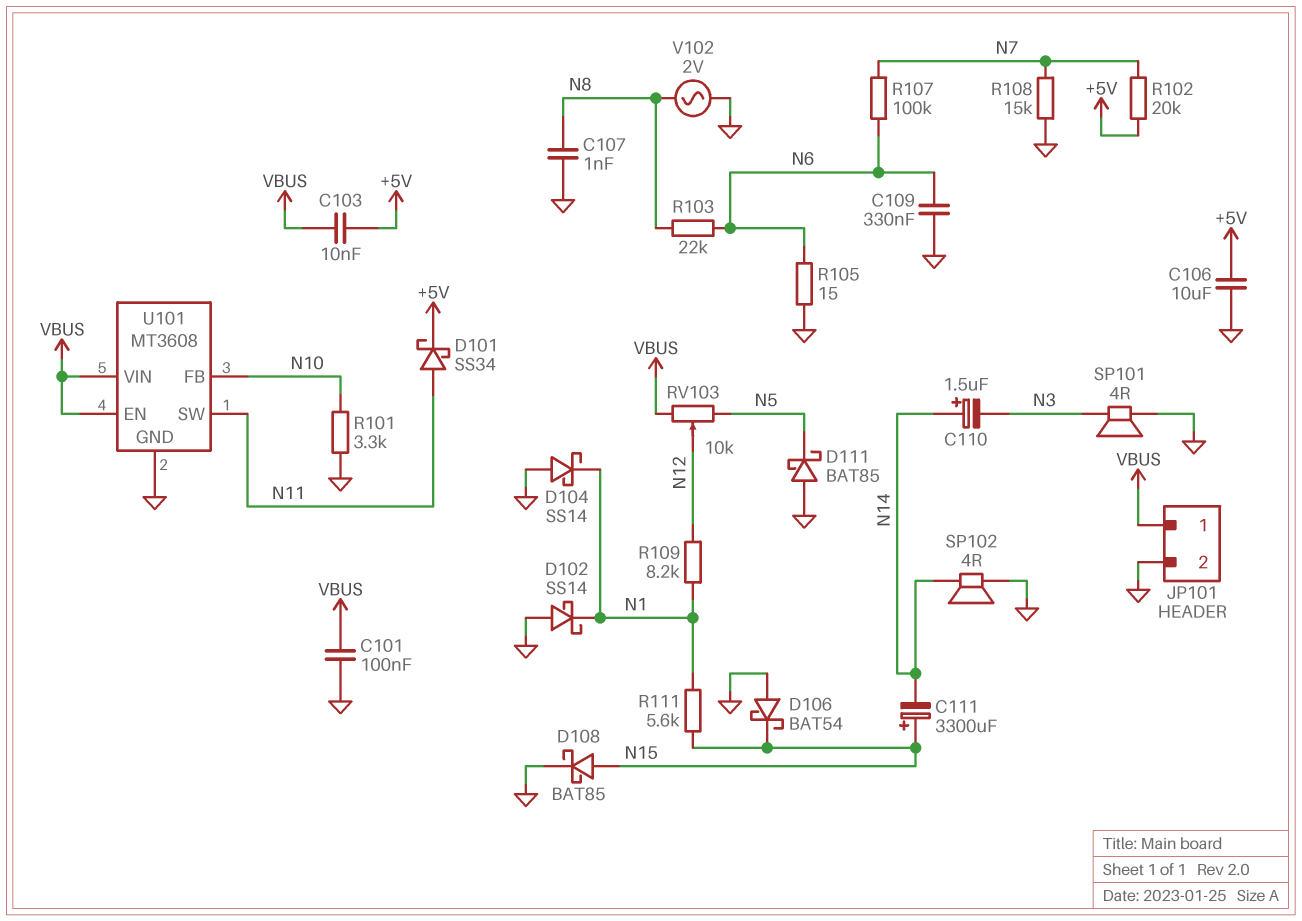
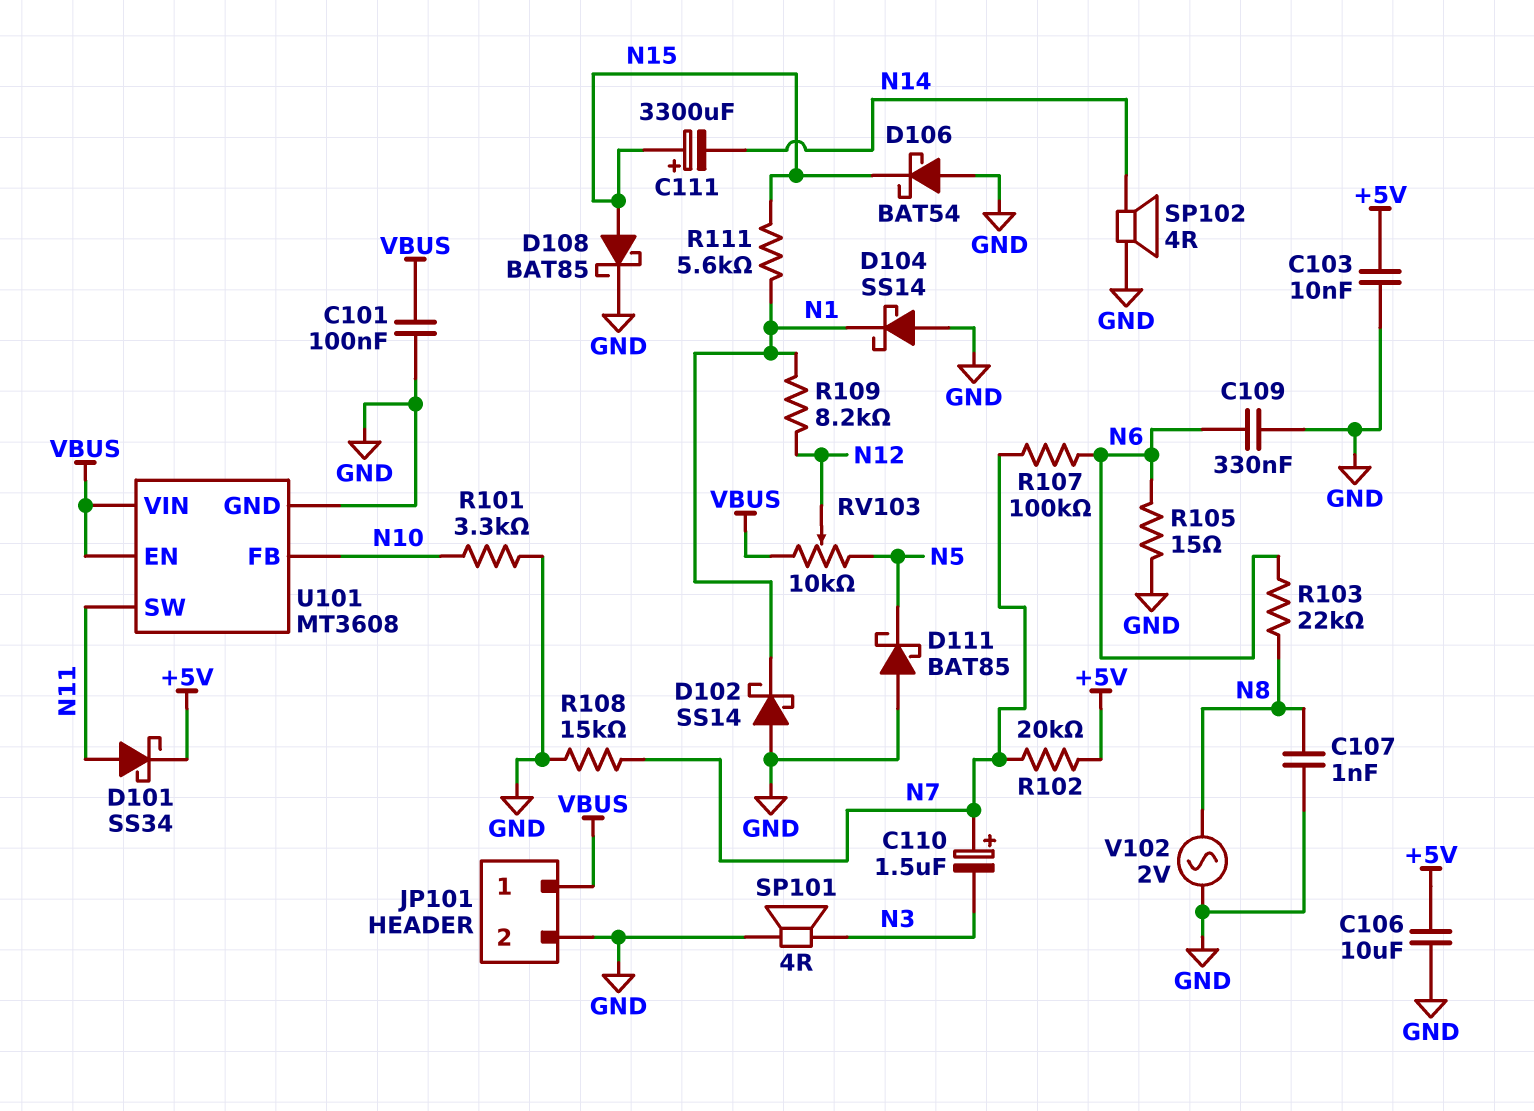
C103: 10nF (+5V, VBUS) -> 10nF (+5V, GND)
C110: 1.5uF (plus N14, minus N3) -> 1.5uF (plus N7, minus N3)

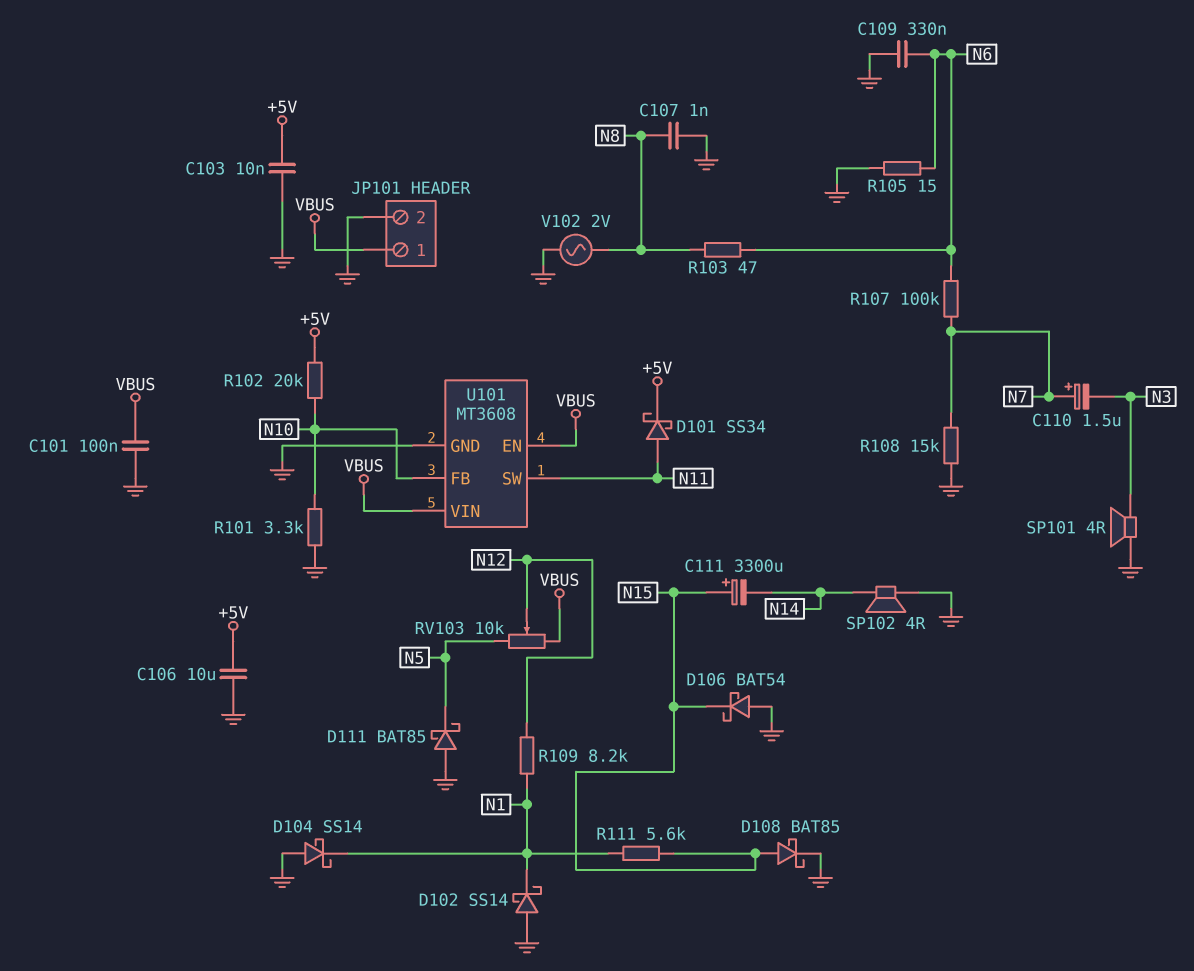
R102: 20k (+5V, N7) -> 20k (+5V, N10)
R103: 22k (N6, N8) -> 47 (N6, N8)

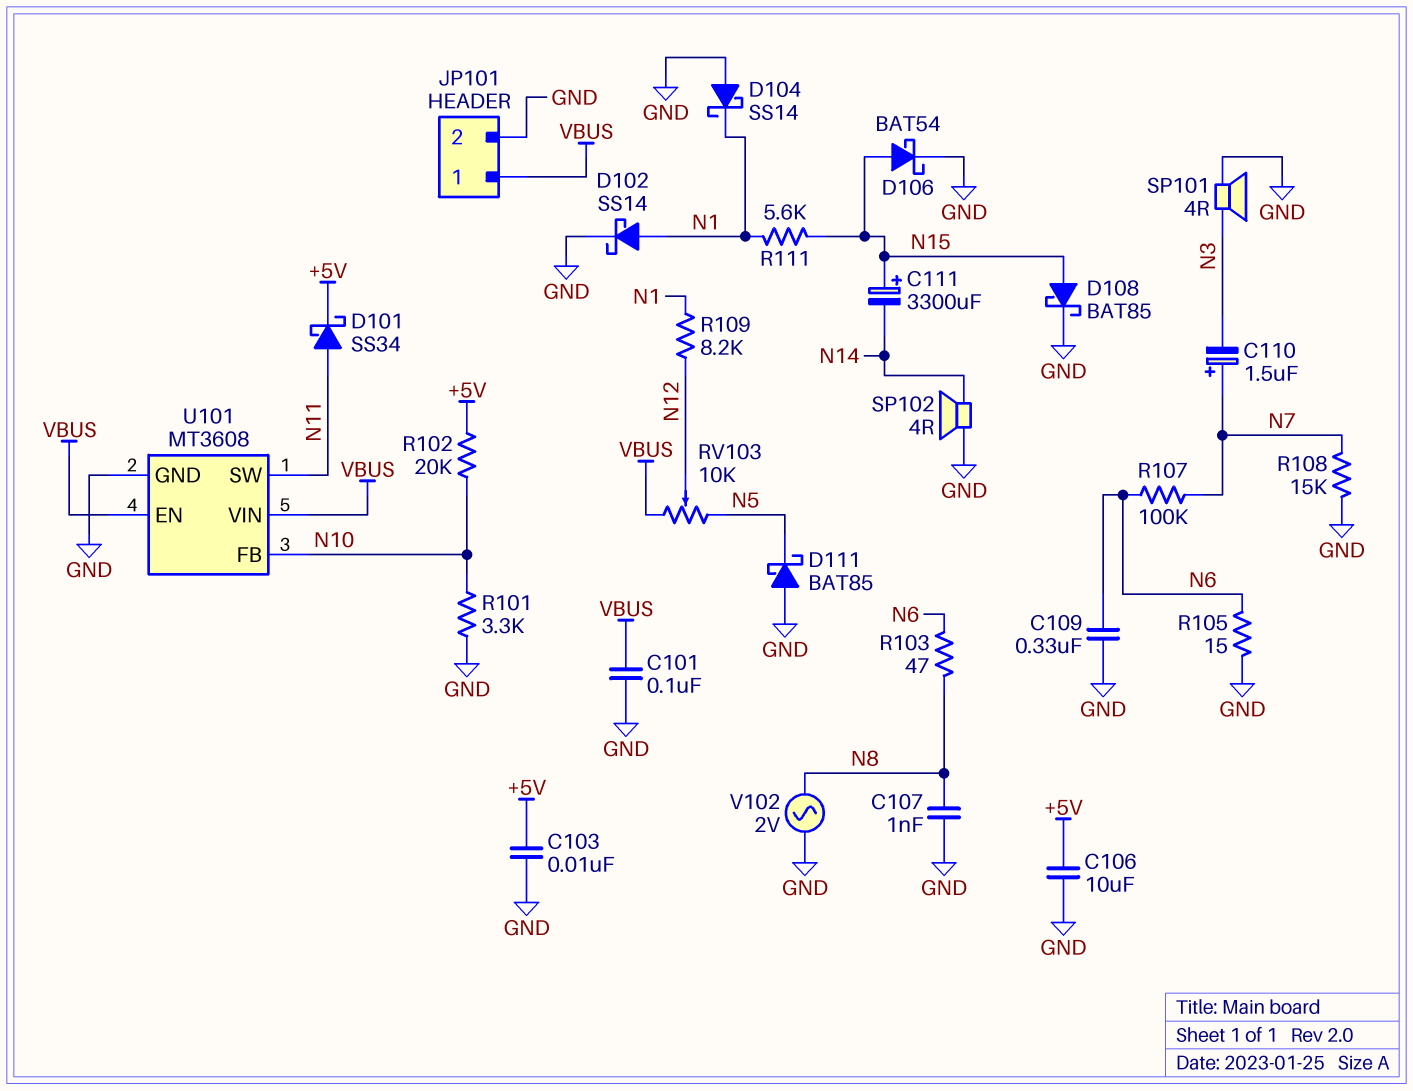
D102: schottky SS14 (A GND, K N1) -> schottky SS14 (A N1, K GND)
D106: schottky BAT54 (A GND, K N15) -> schottky BAT54 (A N15, K GND)

